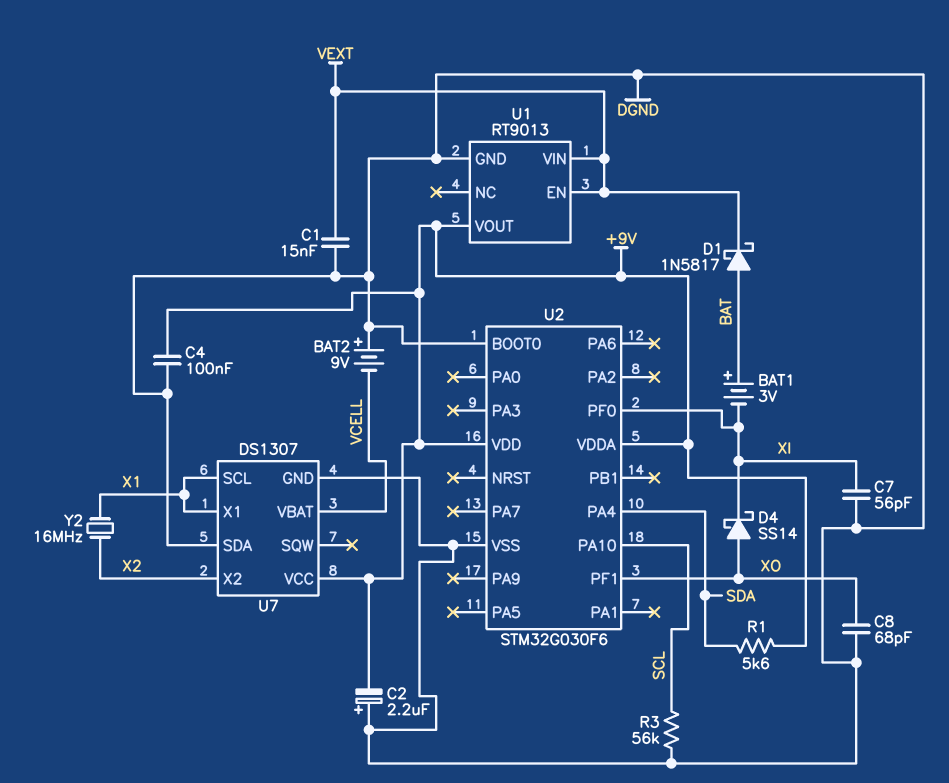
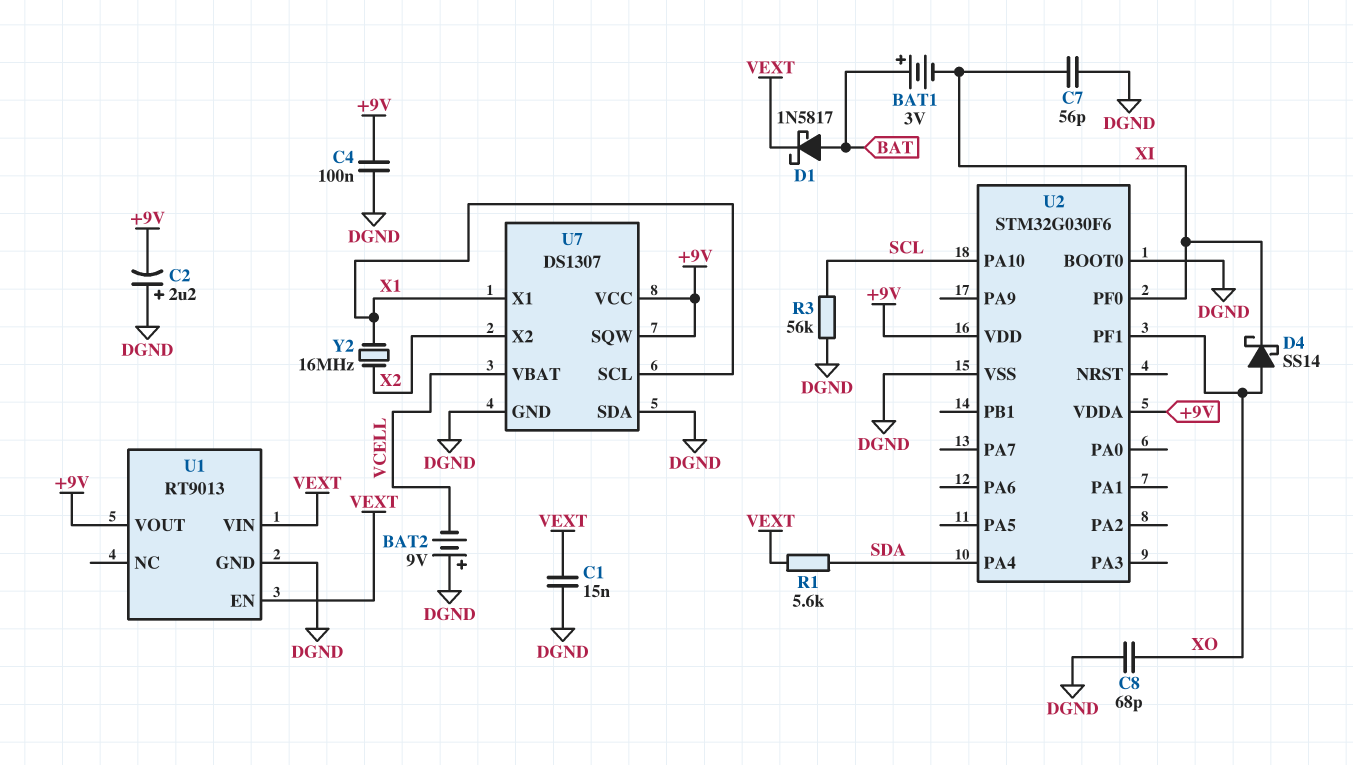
R1: 5.6k (+9V, SDA) -> 5.6k (SDA, VEXT)
U7 pin SQW: none -> +9V

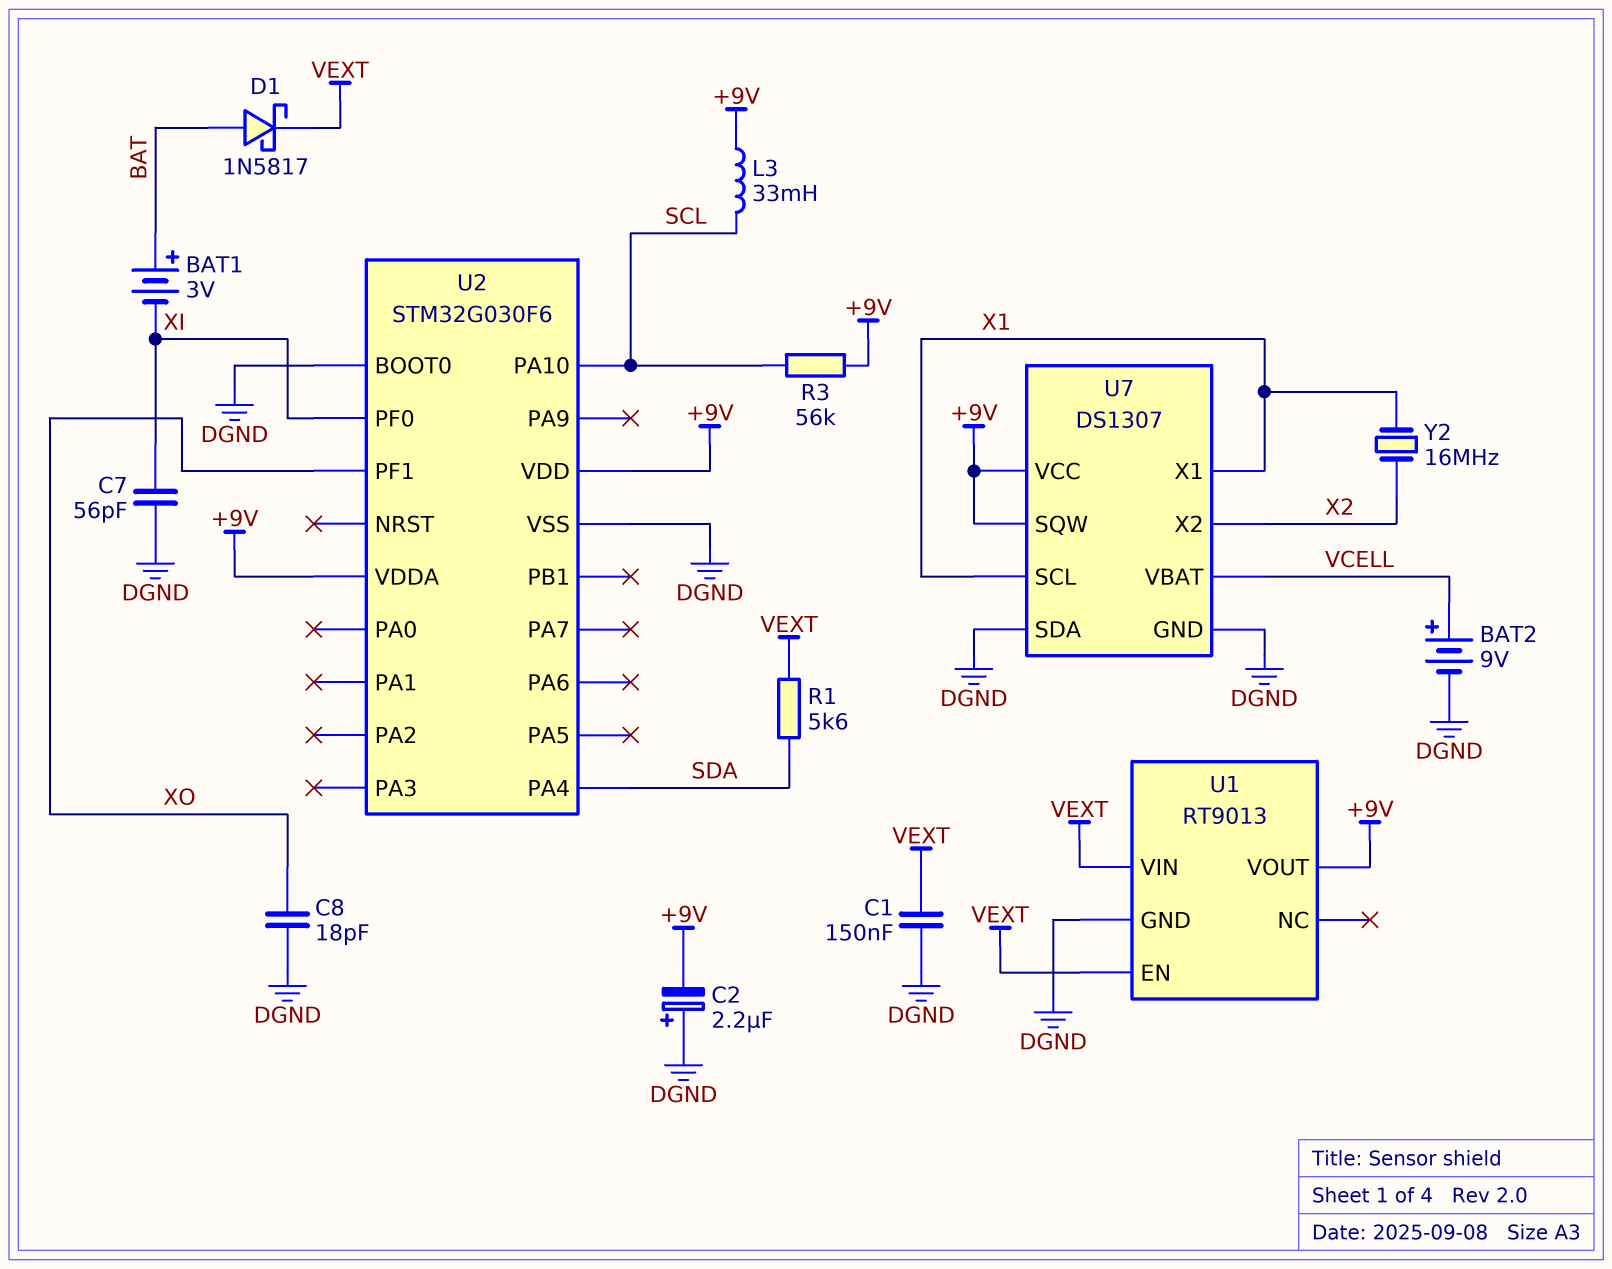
BAT2: 9V (plus DGND, minus VCELL) -> 9V (plus VCELL, minus DGND)
C1: 15nF (DGND, VEXT) -> 150nF (DGND, VEXT)
C4: 100nF (+9V, DGND) -> none
C8: 68pF (DGND, XO) -> 18pF (DGND, XO)
D4: schottky SS14 (A XO, K XI) -> none
L3: none -> 33mH (+9V, SCL)
R3: 56k (DGND, SCL) -> 56k (+9V, SCL)

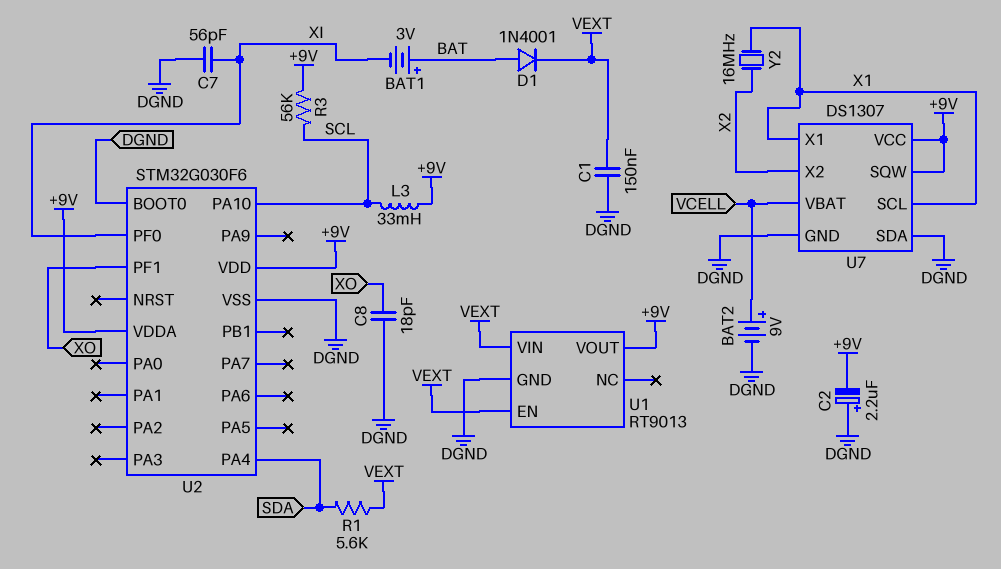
D1: schottky 1N5817 (A BAT, K VEXT) -> diode 1N4001 (A BAT, K VEXT)

